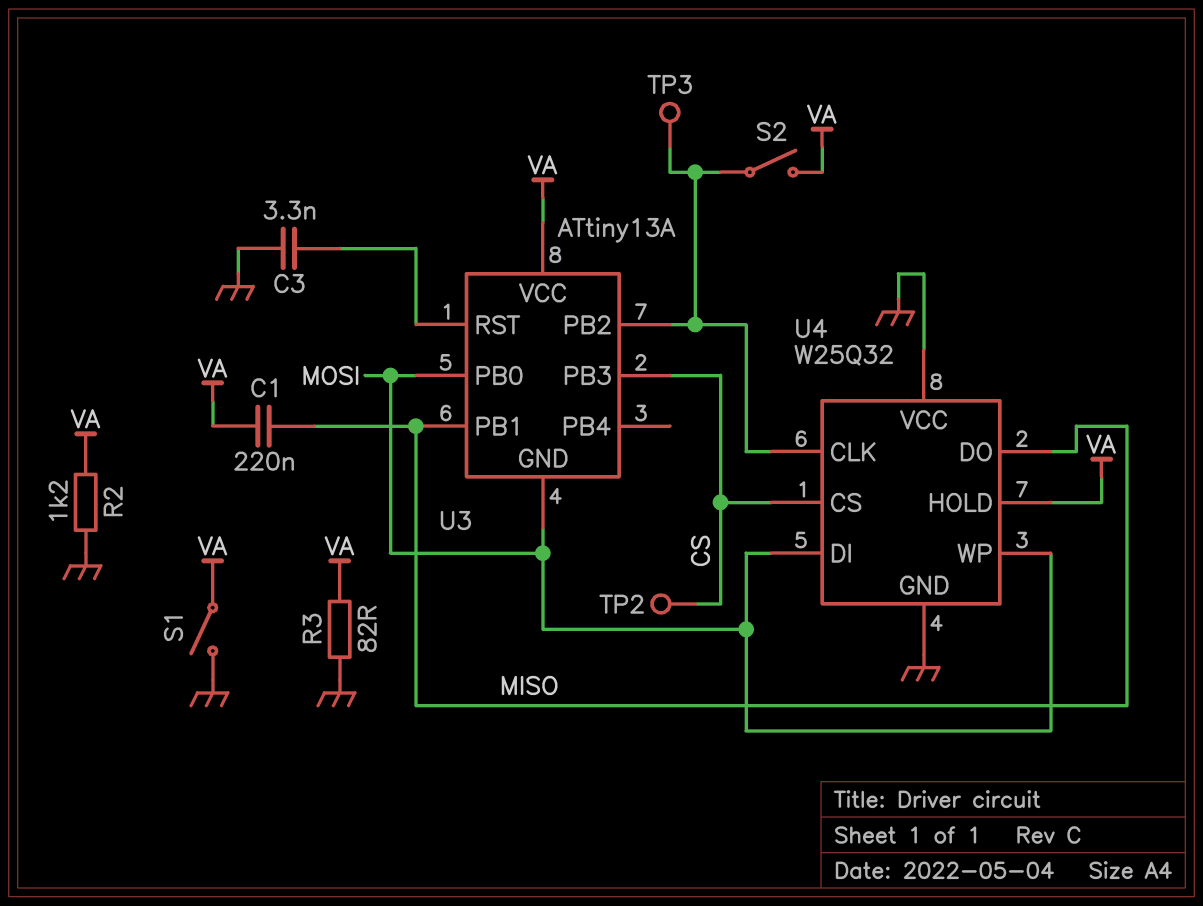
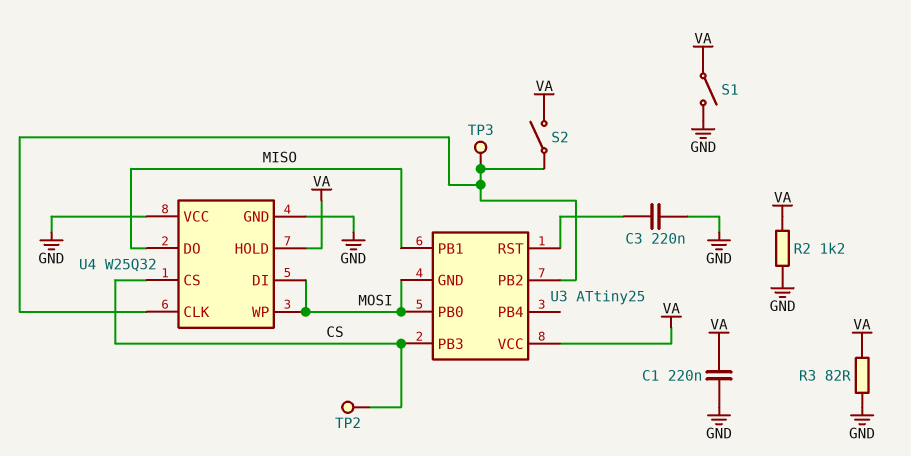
C1: 220nF (MISO, VA) -> 220nF (GND, VA)
C3: 3.3nF (GND, U3/RST) -> 220nF (GND, U3/RST)
U3: ATtiny13A -> ATtiny25

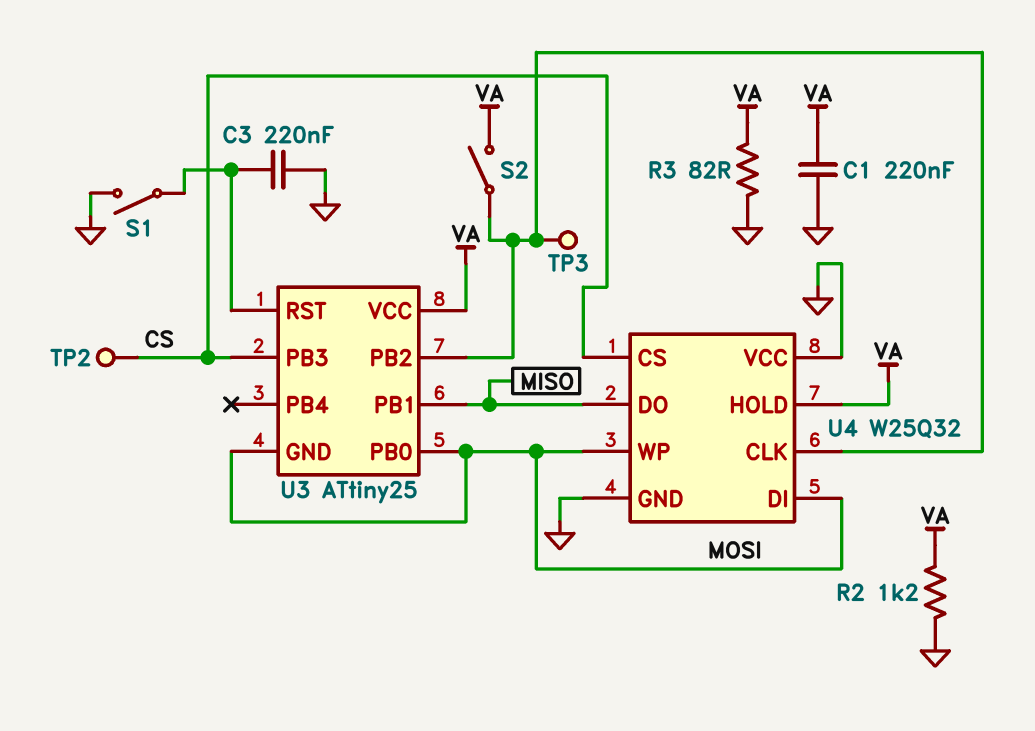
S1: switch (GND, VA) -> switch (GND, U3/RST)

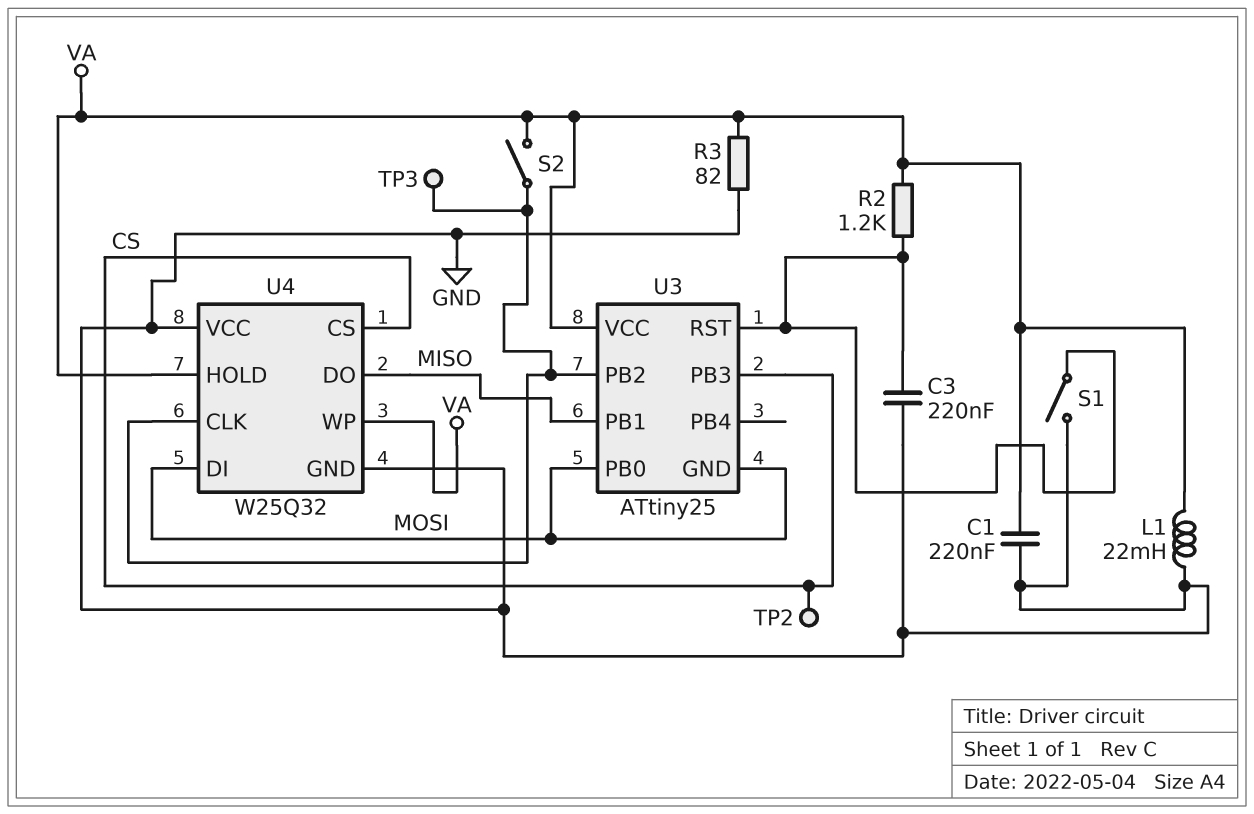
L1: none -> 22mH (GND, VA)
R2: 1.2k (GND, VA) -> 1.2k (U3/RST, VA)
U4 pin WP: MOSI -> VA

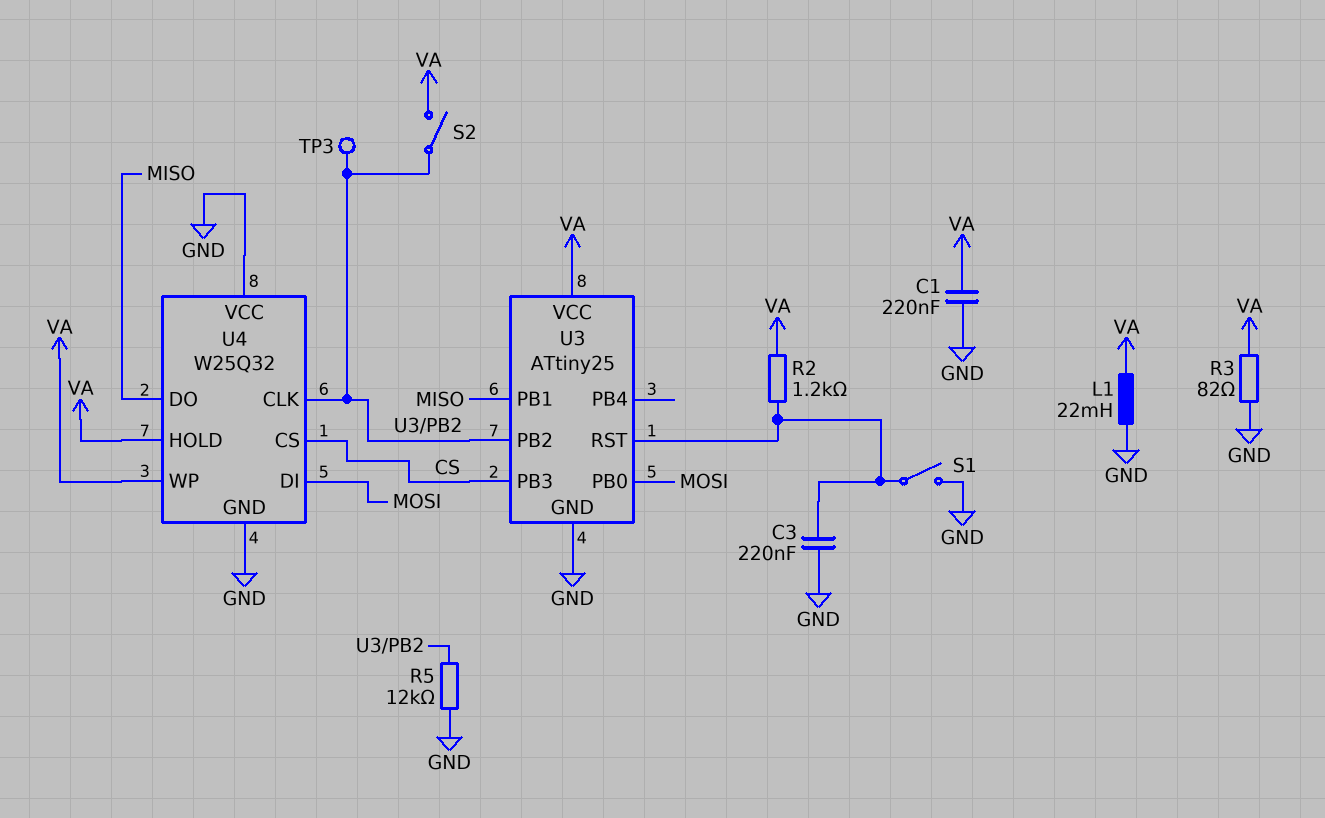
R5: none -> 12k (GND, U3/PB2)
TP2: test point (CS) -> none
U3 pin GND: MOSI -> GND

